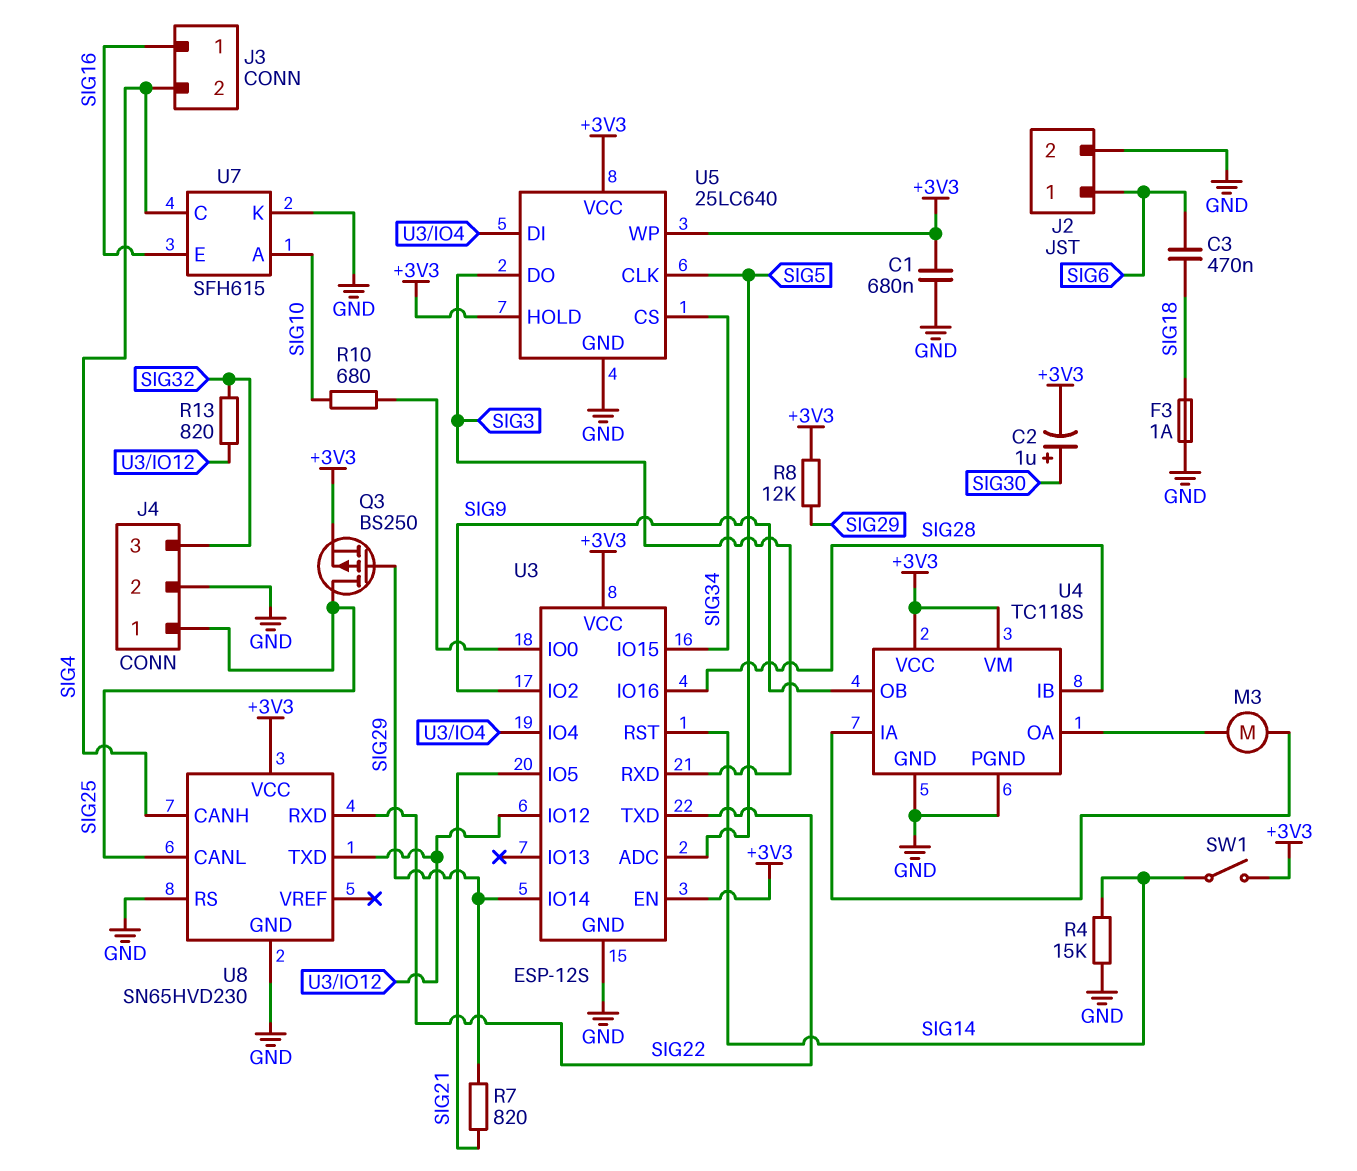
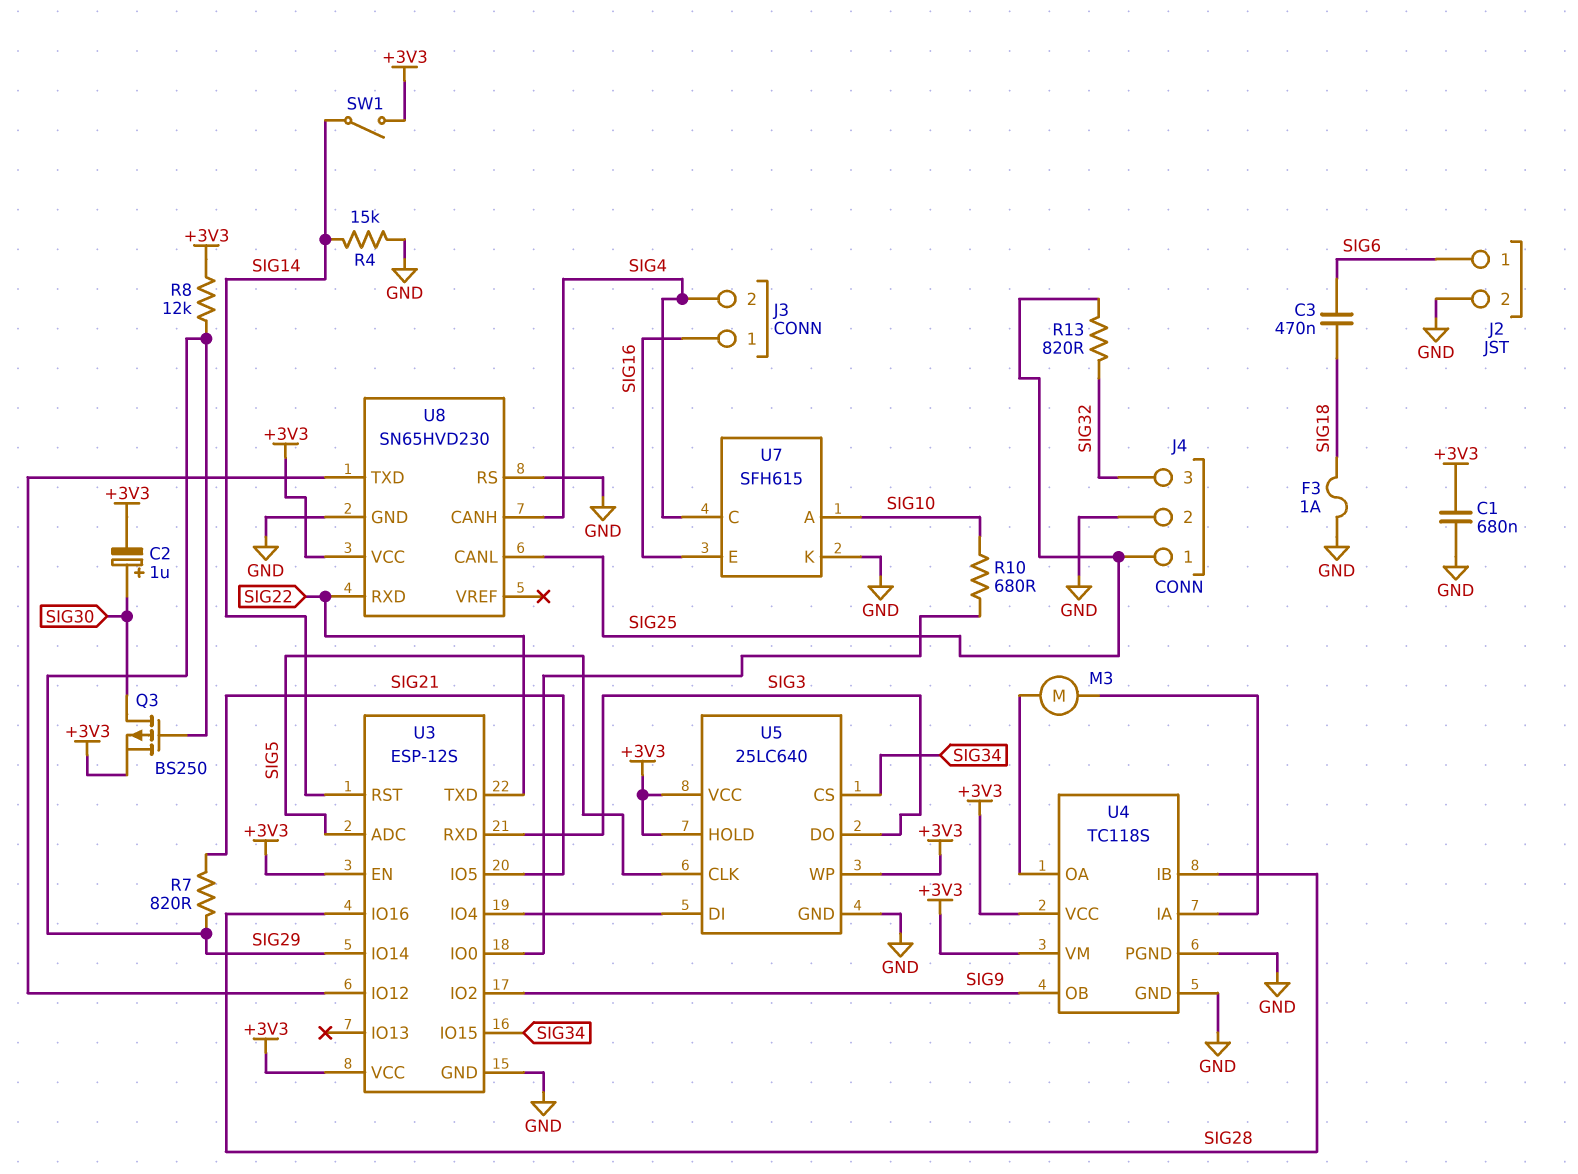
Q3: PMOS BS250 (G SIG29, D SIG25, S +3V3) -> PMOS BS250 (G SIG29, D SIG30, S +3V3)
R13: 820 (SIG32, U3/IO12) -> 820 (SIG25, SIG32)

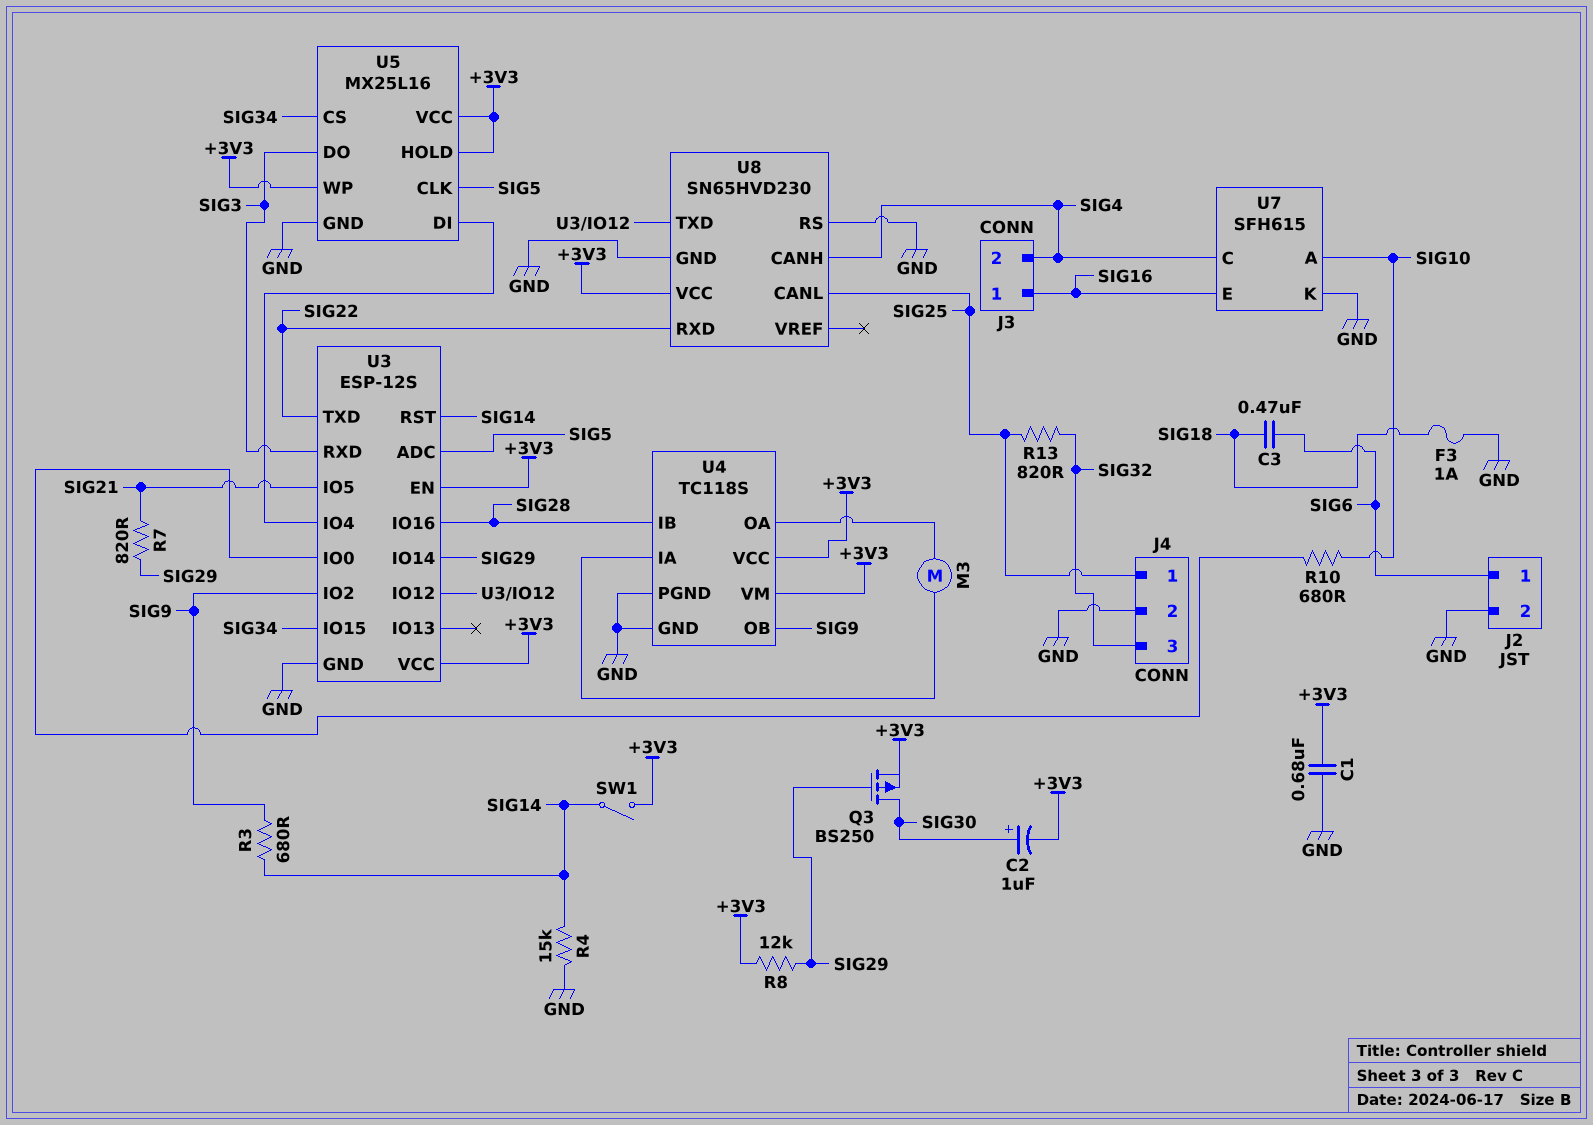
R3: none -> 680 (SIG9, SIG14)
U5: 25LC640 -> MX25L16

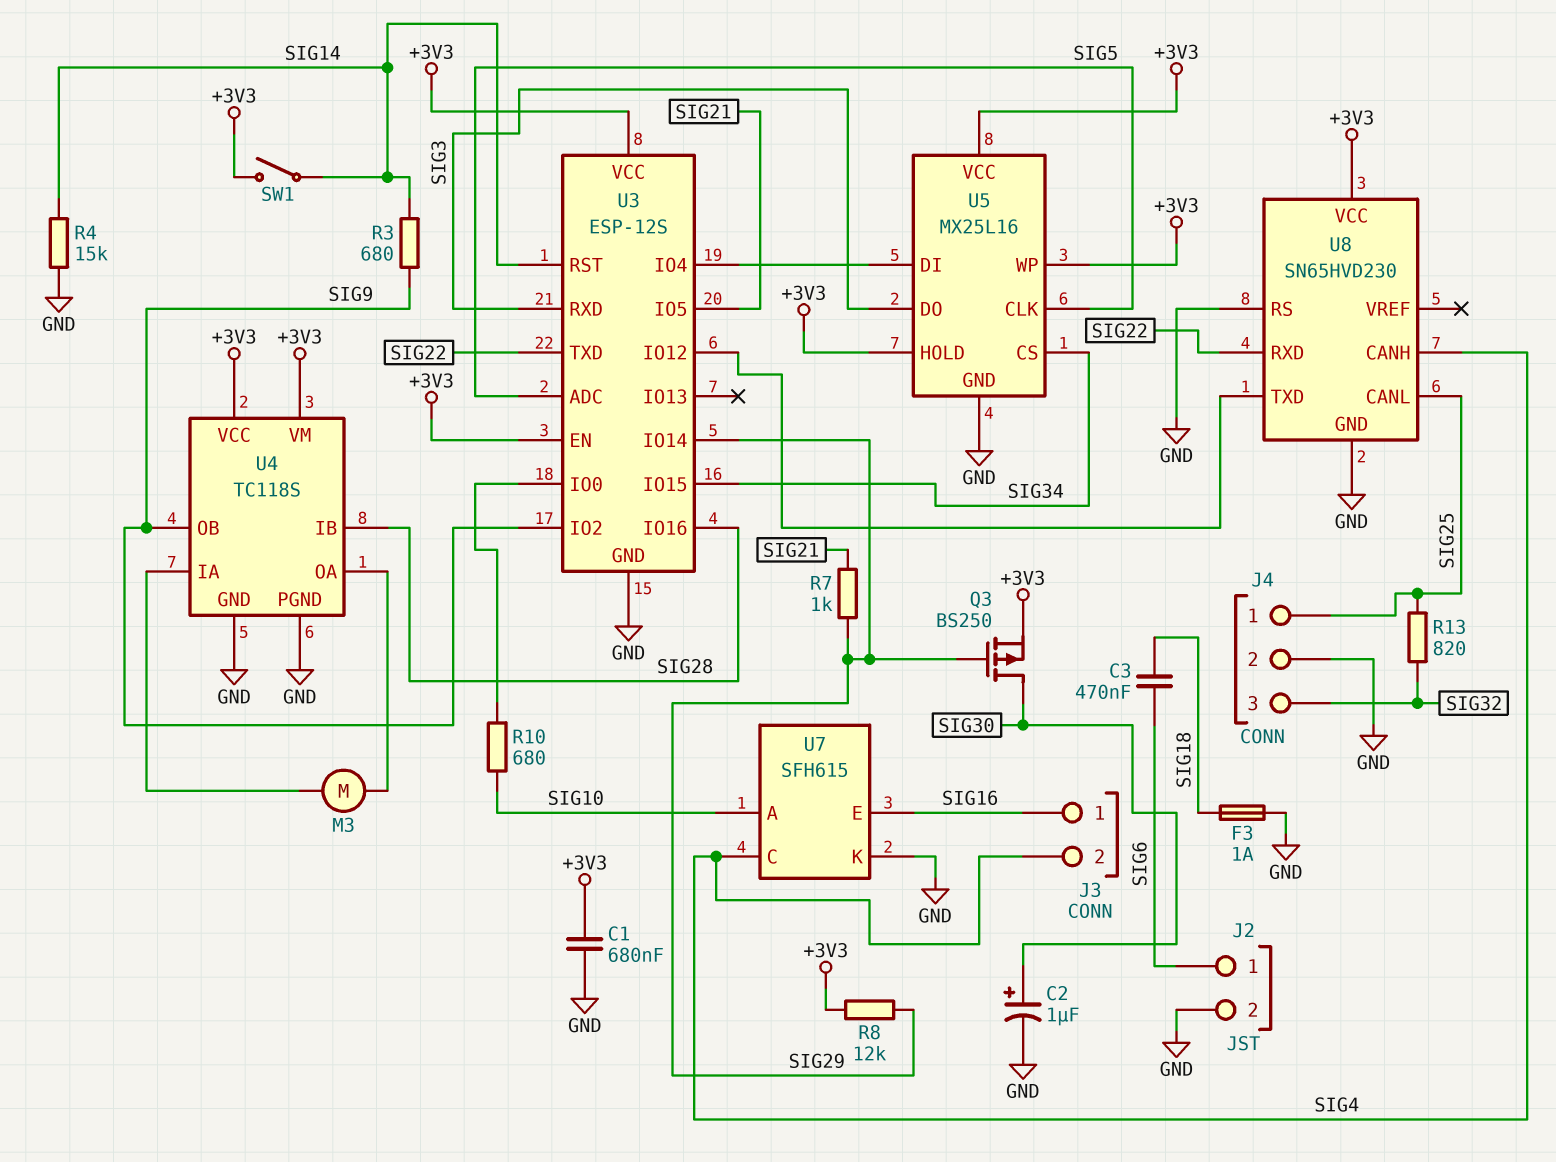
C2: 1uF (plus SIG30, minus +3V3) -> 1uF (plus SIG30, minus GND)
R7: 820 (SIG21, SIG29) -> 1k (SIG21, SIG29)

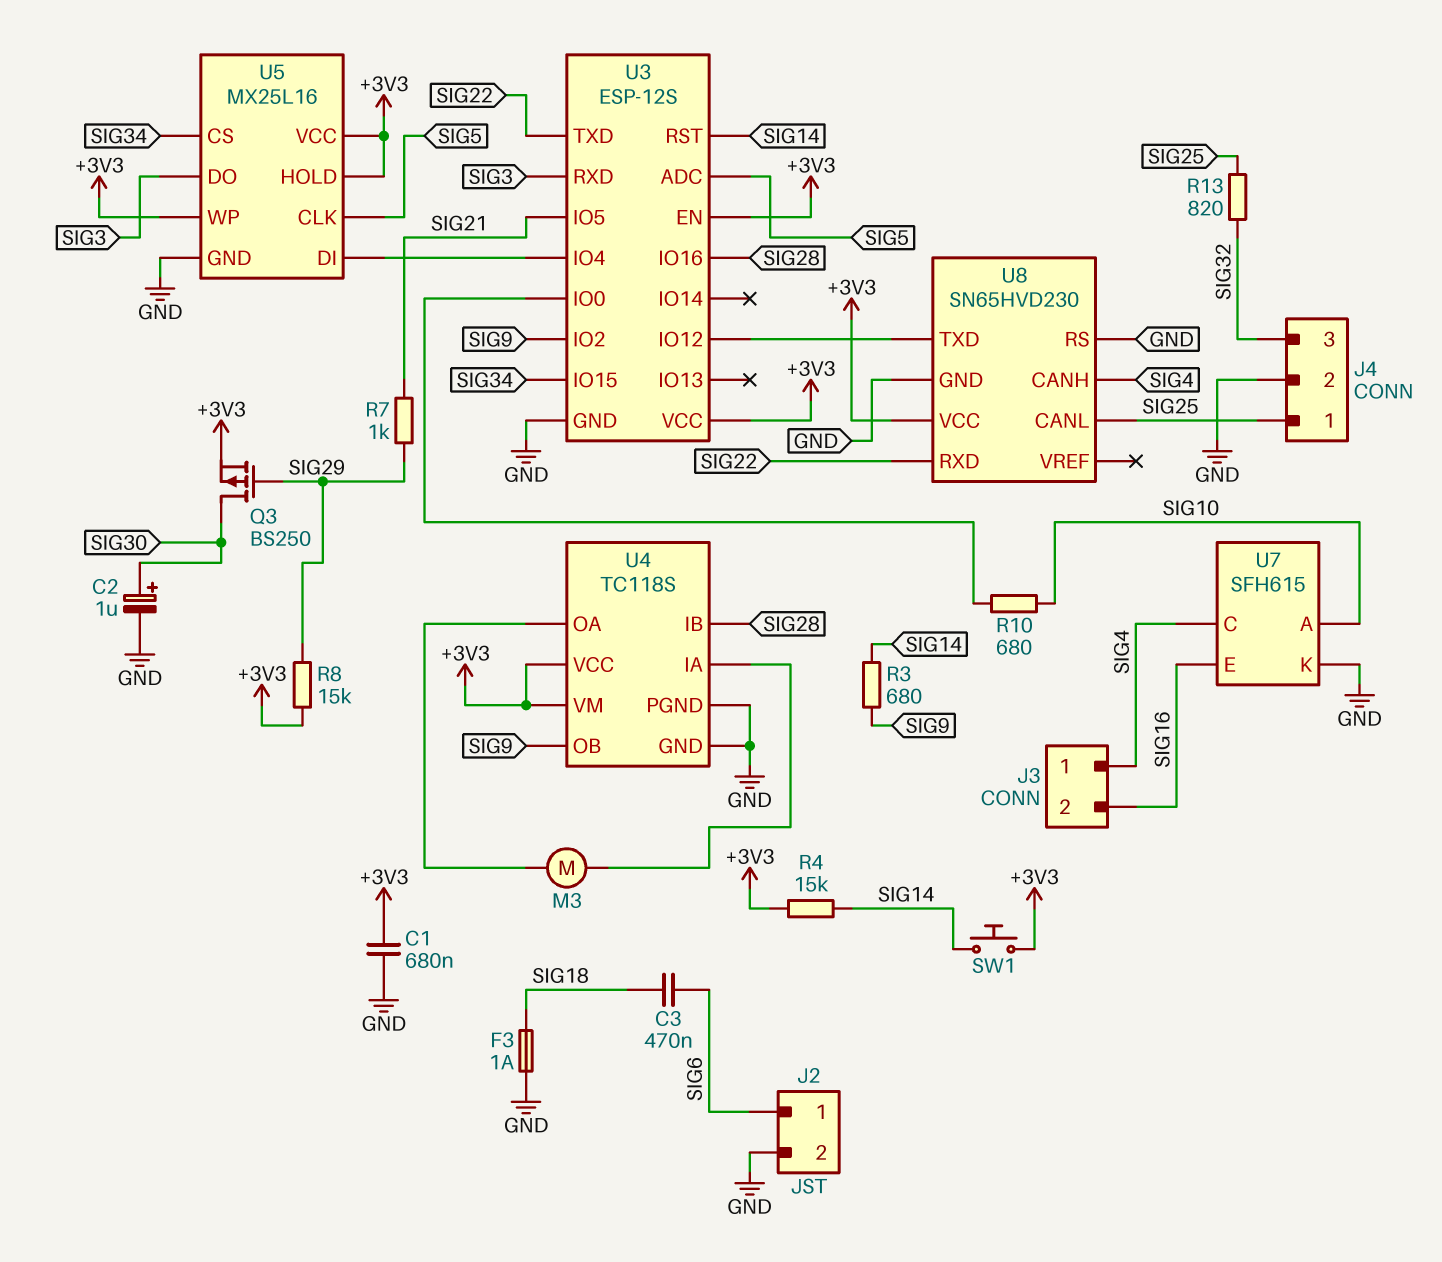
J3 pin 1: SIG16 -> SIG4
J3 pin 2: SIG4 -> SIG16
R4: 15k (GND, SIG14) -> 15k (+3V3, SIG14)
R8: 12k (+3V3, SIG29) -> 15k (+3V3, SIG29)
SW1: switch (+3V3, SIG14) -> button (+3V3, SIG14)
U3 pin IO14: SIG29 -> none

